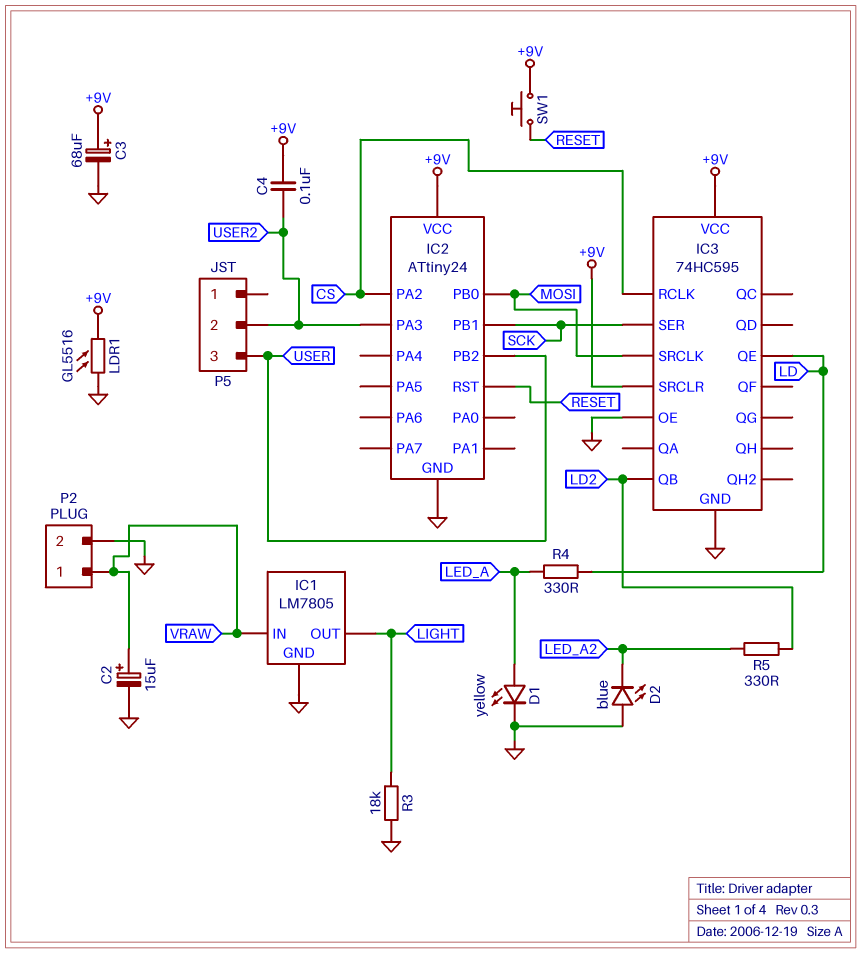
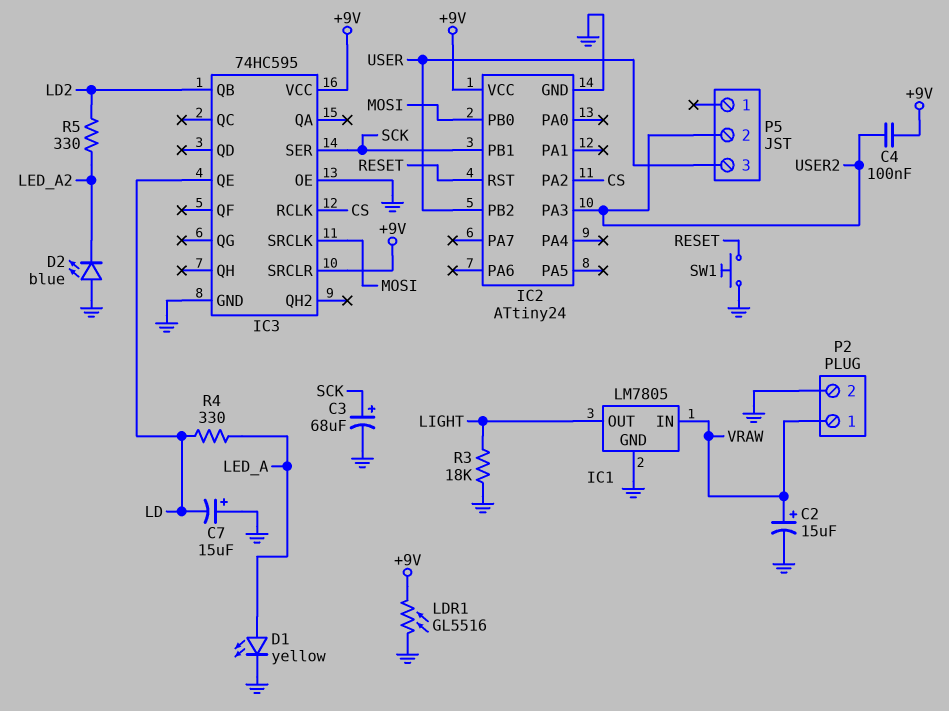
C3: 68uF (plus +9V, minus GND) -> 68uF (plus SCK, minus GND)
C7: none -> 15uF (plus GND, minus LD)
SW1: button (+9V, RESET) -> button (GND, RESET)

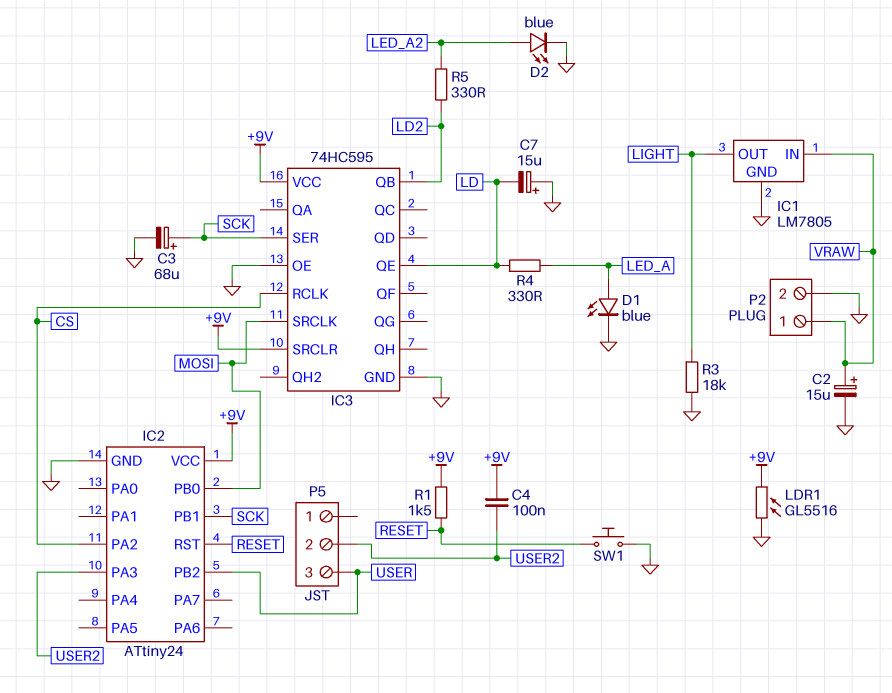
D1: LED yellow (A LED_A, K GND) -> LED blue (A LED_A, K GND)
D2: LED blue (A GND, K LED_A2) -> LED blue (A LED_A2, K GND)
R1: none -> 1.5k (+9V, RESET)

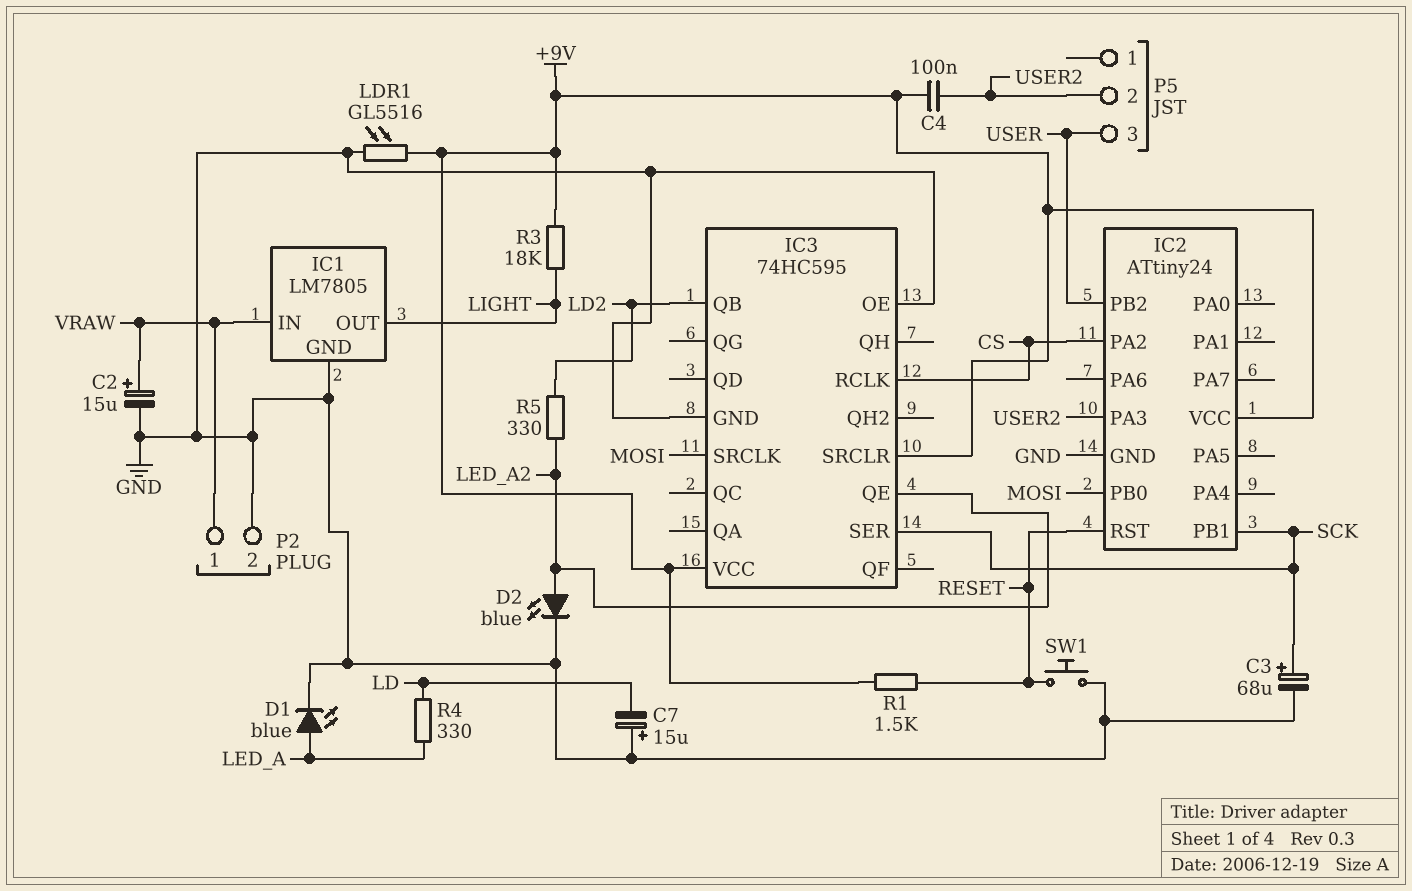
IC3 pin QE: LD -> LED_A2
R3: 18k (GND, LIGHT) -> 18k (+9V, LIGHT)

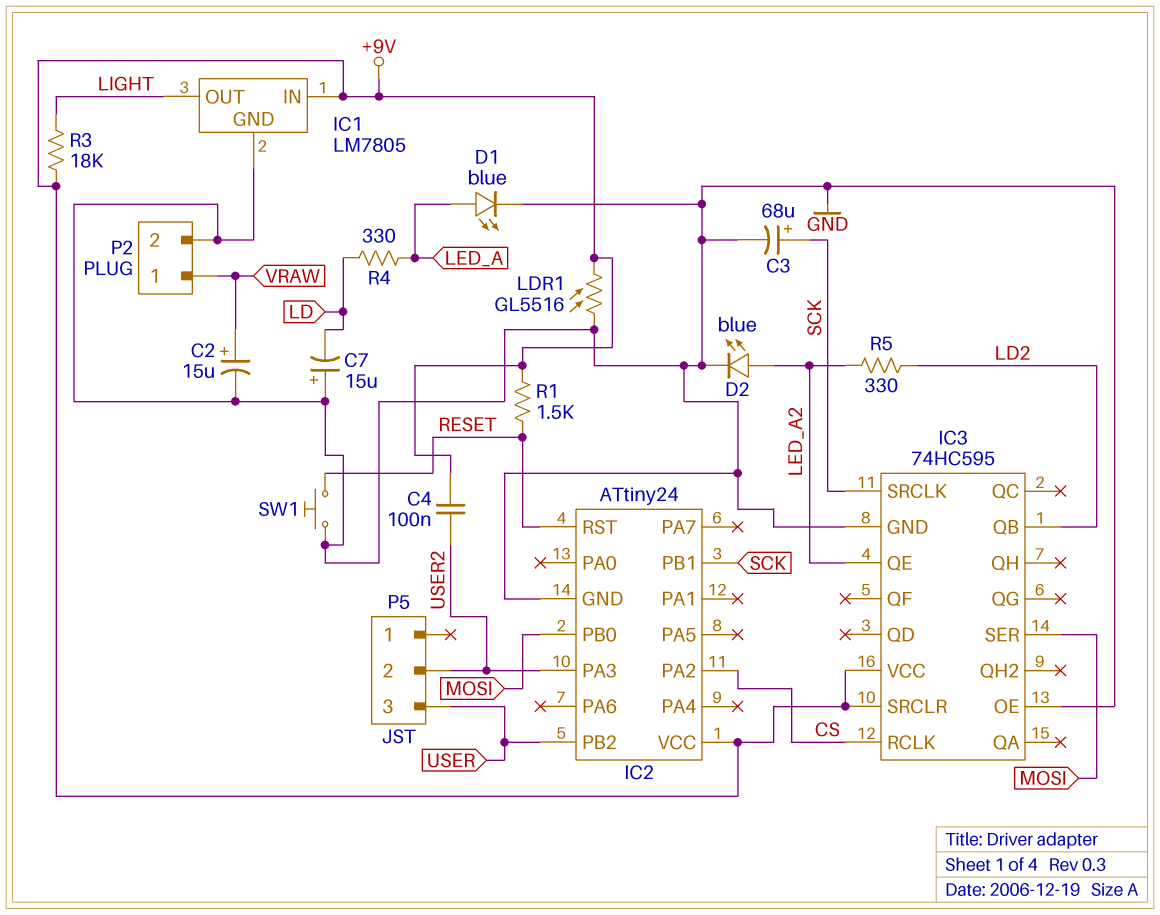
IC1 pin IN: VRAW -> +9V
IC3 pin SER: SCK -> MOSI
IC3 pin SRCLK: MOSI -> SCK

